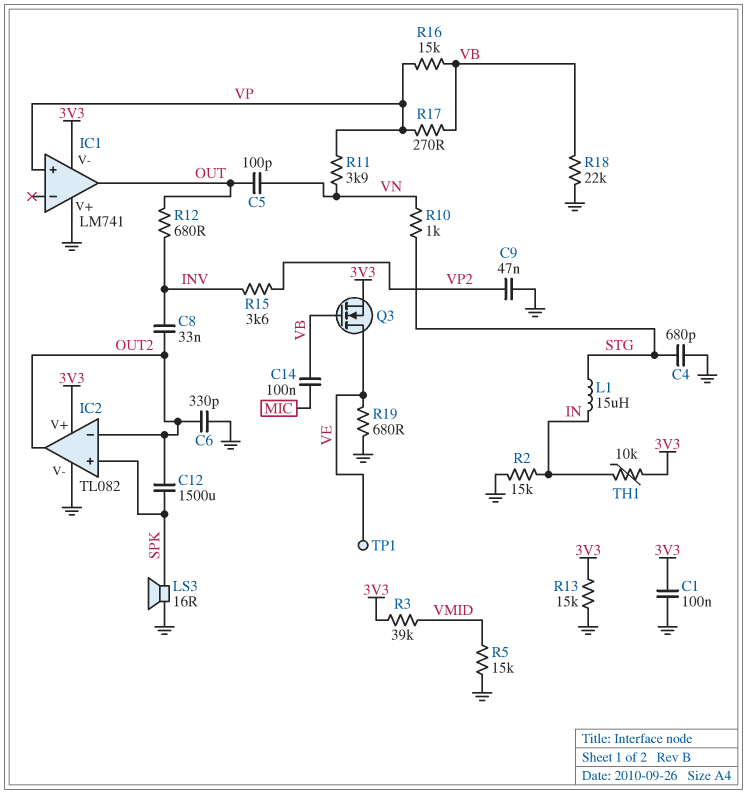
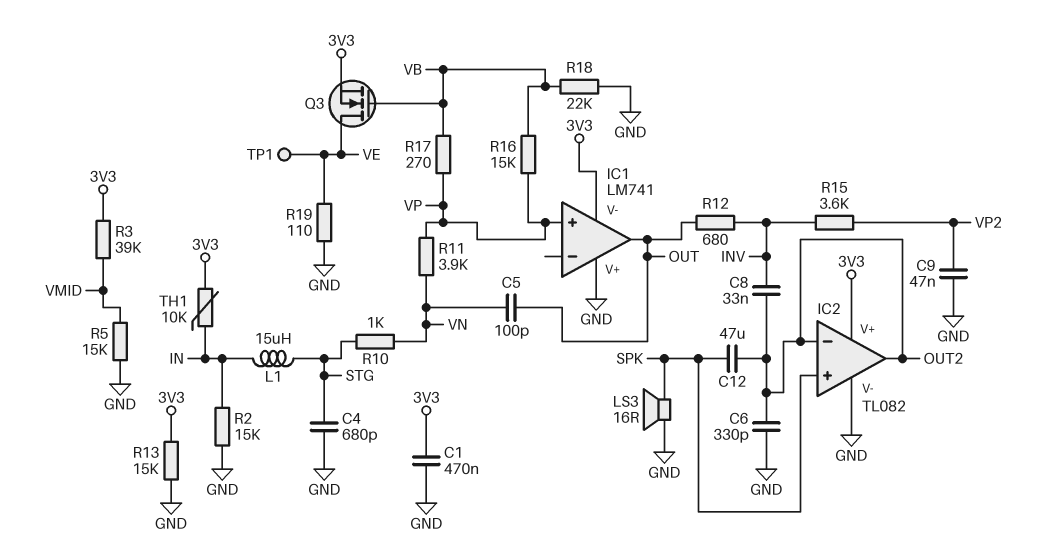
C1: 100nF (3V3, GND) -> 470nF (3V3, GND)
C12: 1500uF (OUT2, SPK) -> 47uF (OUT2, SPK)
C14: 100nF (MIC, VB) -> none
R19: 680 (GND, VE) -> 110 (GND, VE)

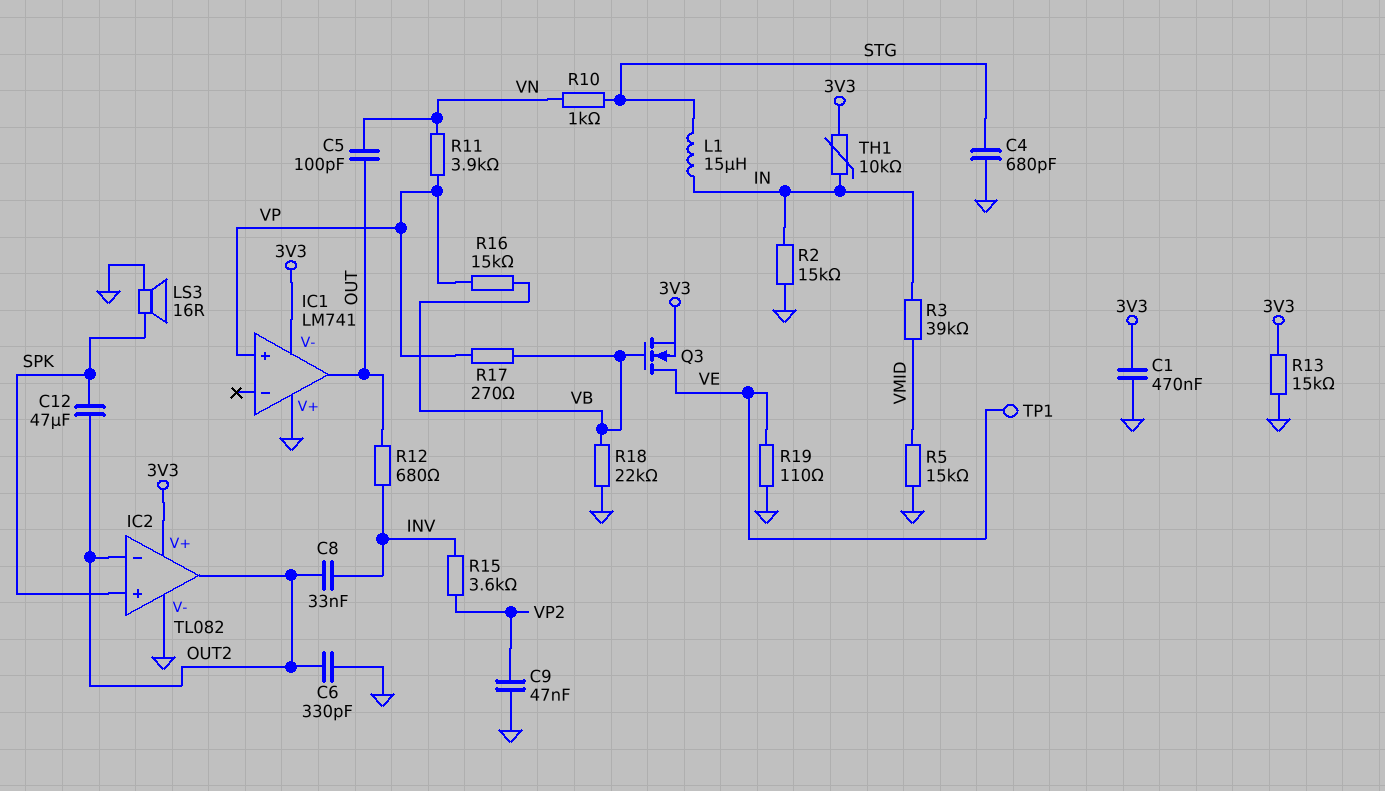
R3: 39k (3V3, VMID) -> 39k (IN, VMID)

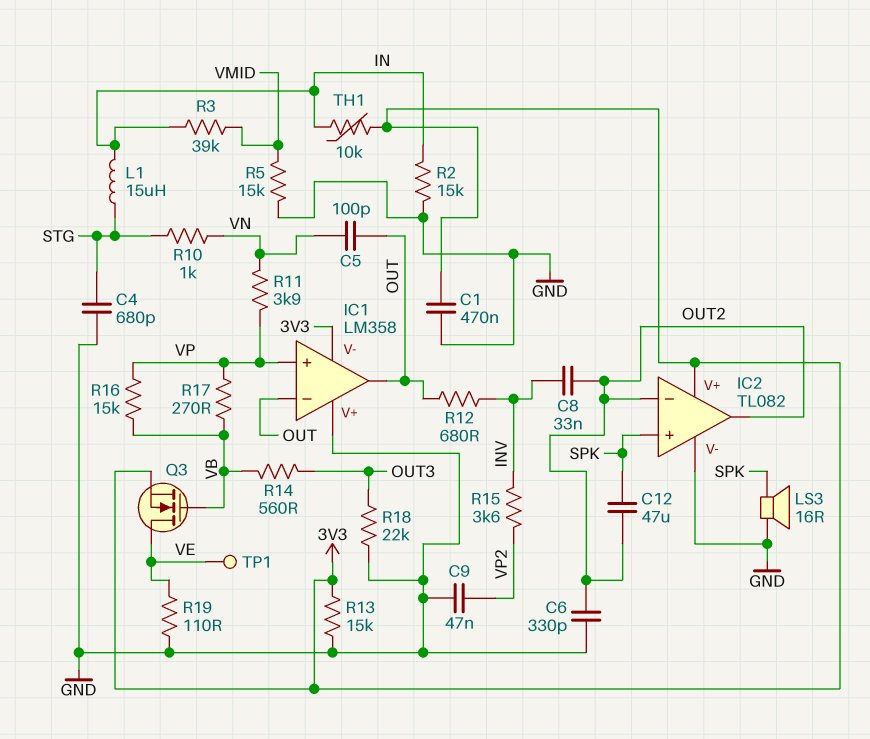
IC1: LM741 -> LM358
IC1 pin in-: none -> OUT
R14: none -> 560 (OUT3, VB)
R18: 22k (GND, VB) -> 22k (GND, OUT3)

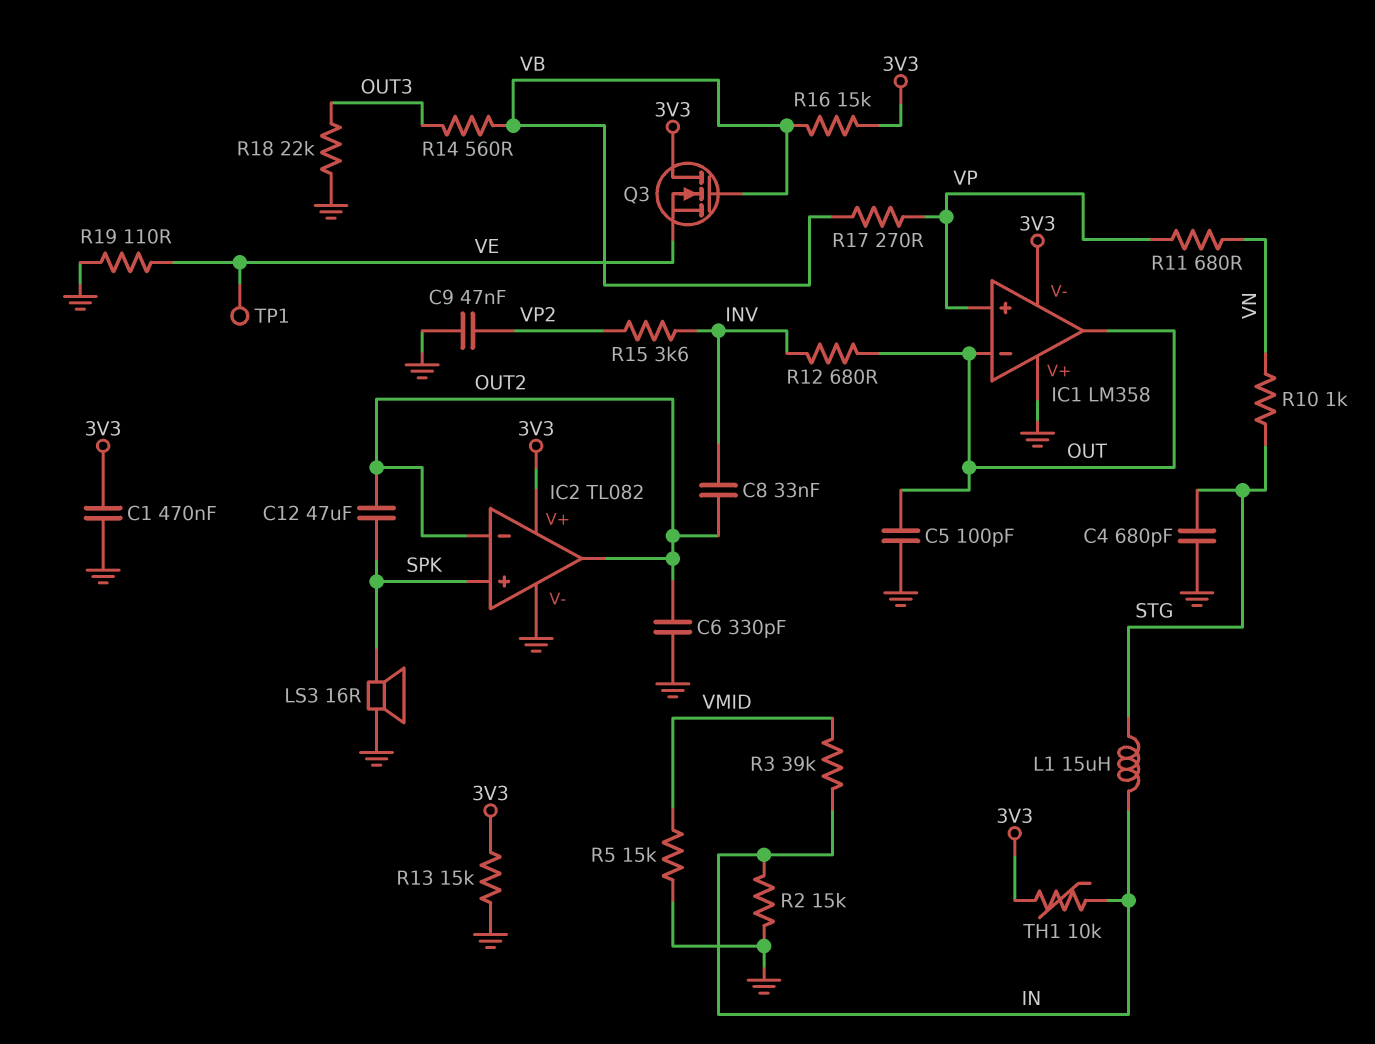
C5: 100pF (OUT, VN) -> 100pF (GND, OUT)
Q3: NMOS (G VB, D VE, S 3V3) -> NMOS (G VB, D 3V3, S VE)
R11: 3.9k (VN, VP) -> 680 (VN, VP)
R16: 15k (VB, VP) -> 15k (3V3, VB)

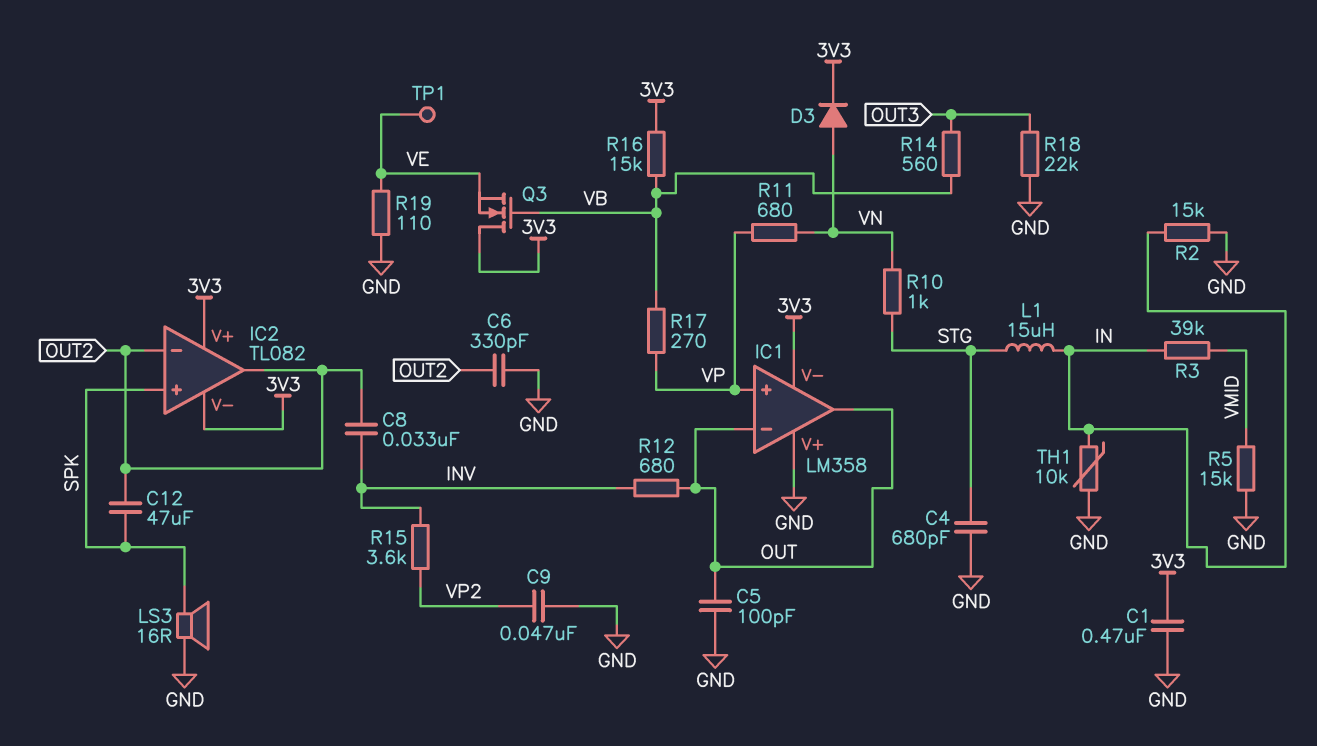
D3: none -> diode (A VN, K 3V3)
IC2 pin V-: GND -> 3V3
R13: 15k (3V3, GND) -> none
TH1: 10k (3V3, IN) -> 10k (GND, IN)

